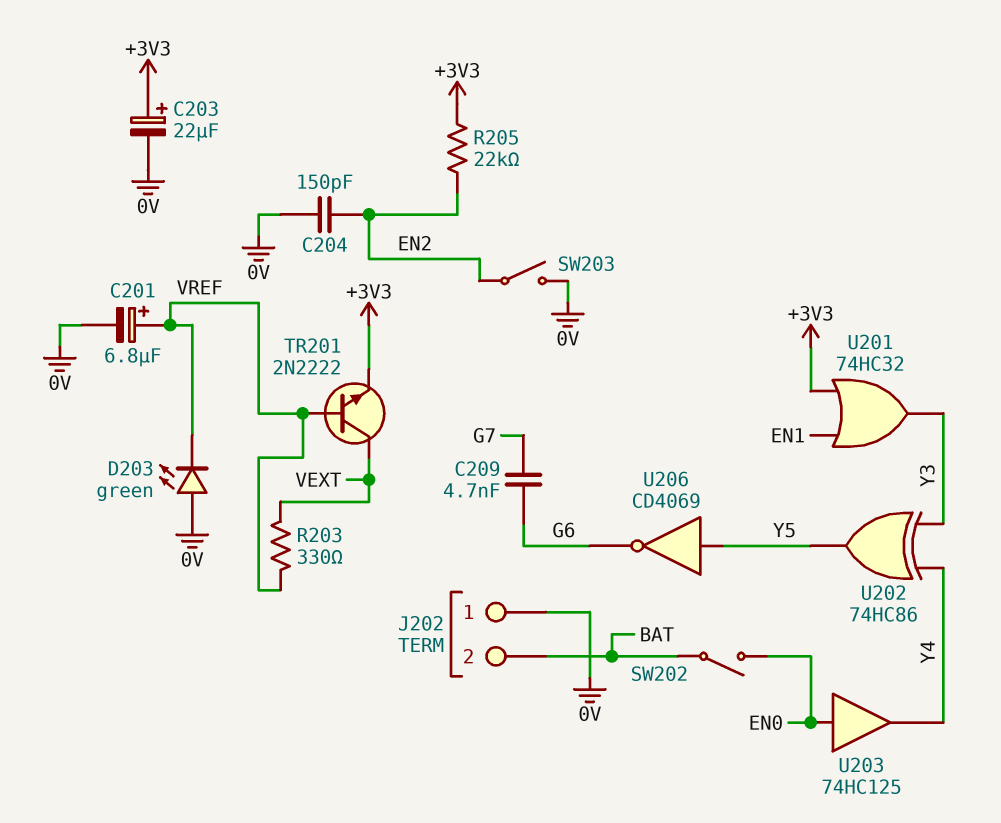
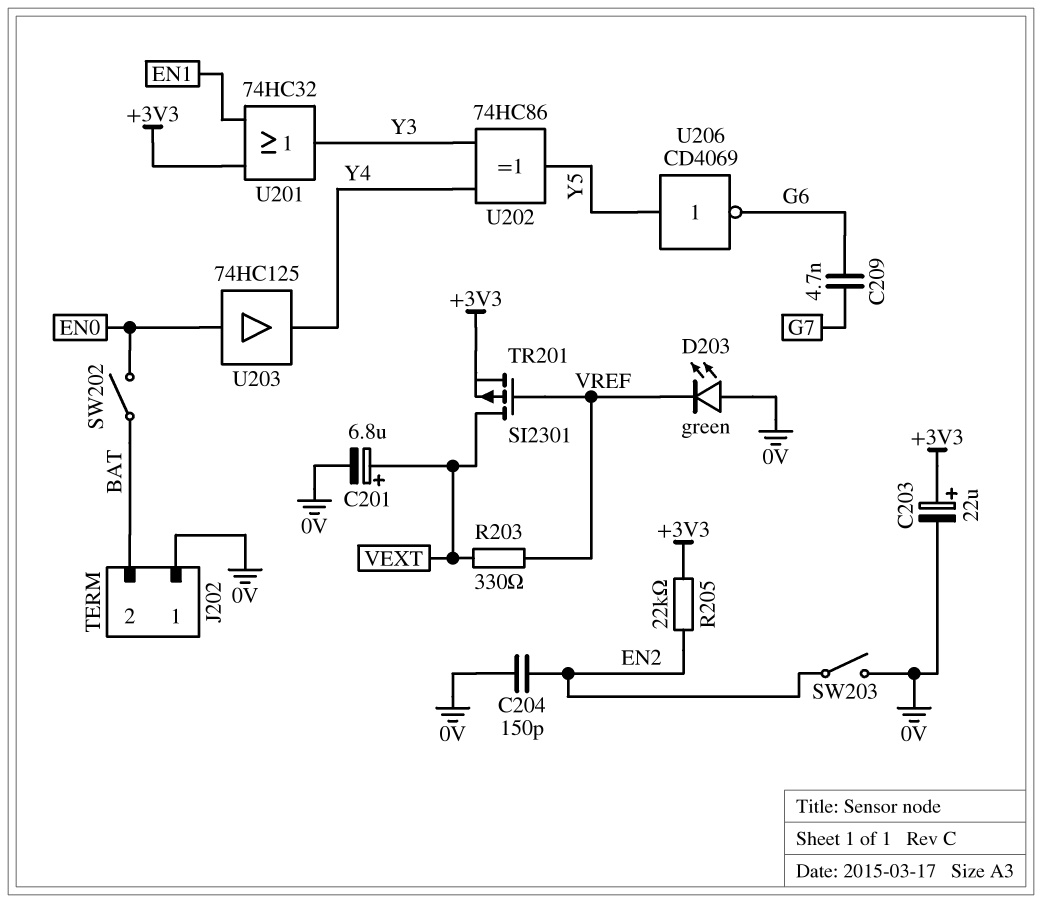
C201: 6.8uF (plus VREF, minus 0V) -> 6.8uF (plus VEXT, minus 0V)
TR201: NPN 2N2222 (B VREF, C VEXT, E +3V3) -> PMOS SI2301 (G VREF, D VEXT, S +3V3)

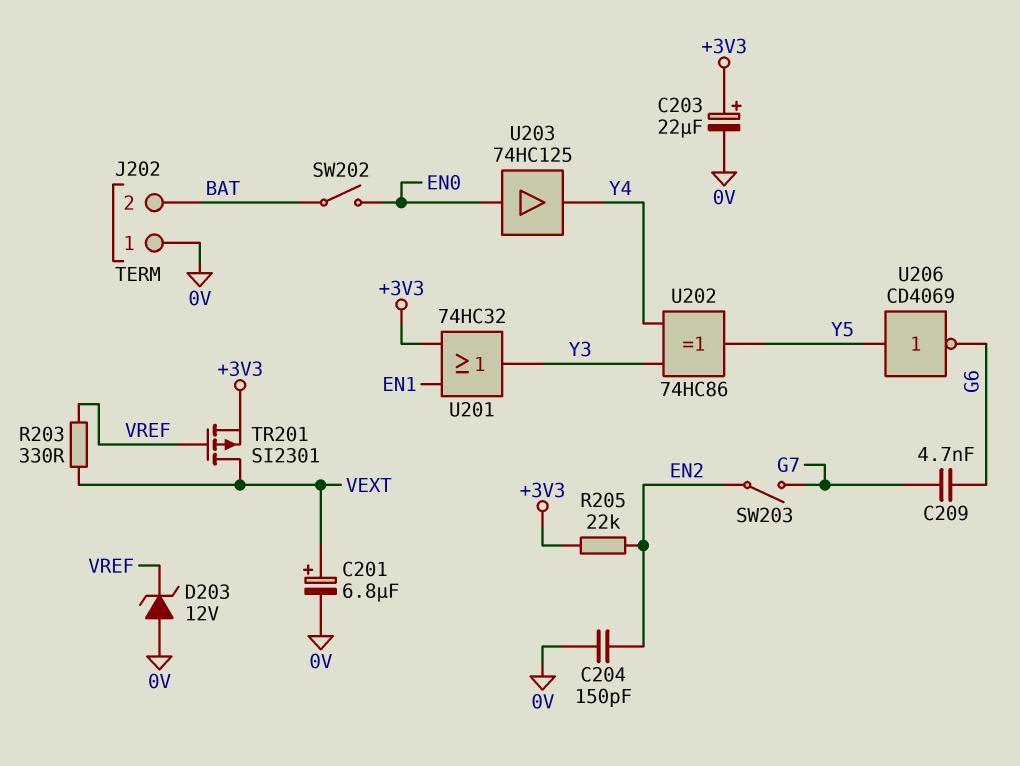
D203: LED green (A 0V, K VREF) -> zener 12V (A 0V, K VREF)
SW203: switch (0V, EN2) -> switch (EN2, G7)

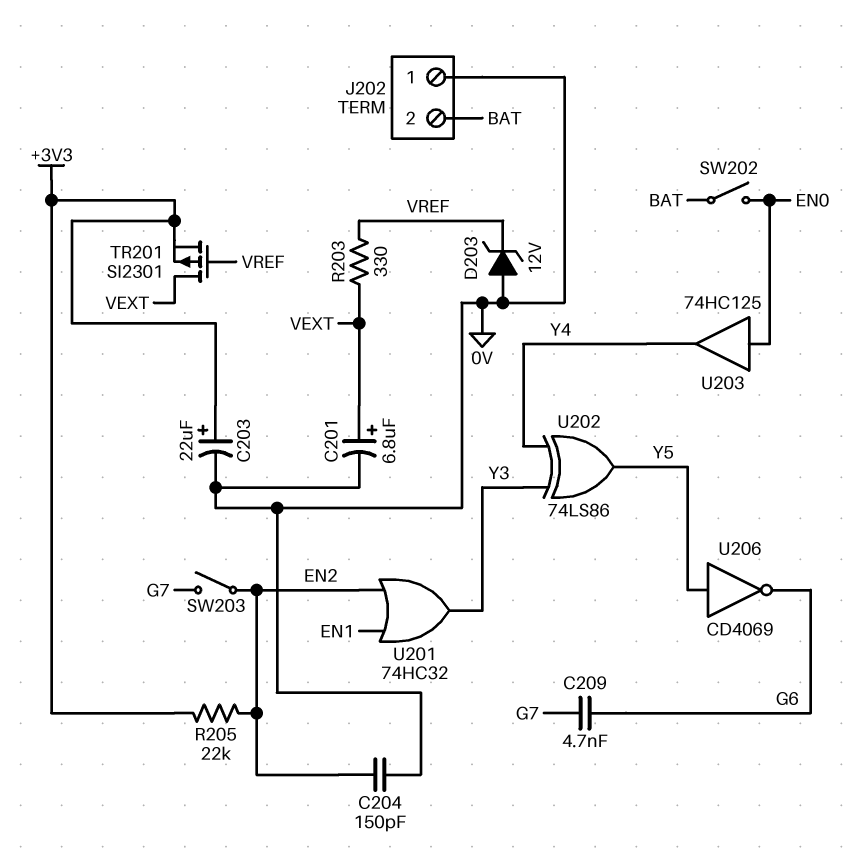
U201: OR 74HC32 (in +3V3, in EN1, out Y3) -> OR 74HC32 (in EN1, in EN2, out Y3)
U202: XOR 74HC86 (in Y3, in Y4, out Y5) -> XOR 74LS86 (in Y3, in Y4, out Y5)

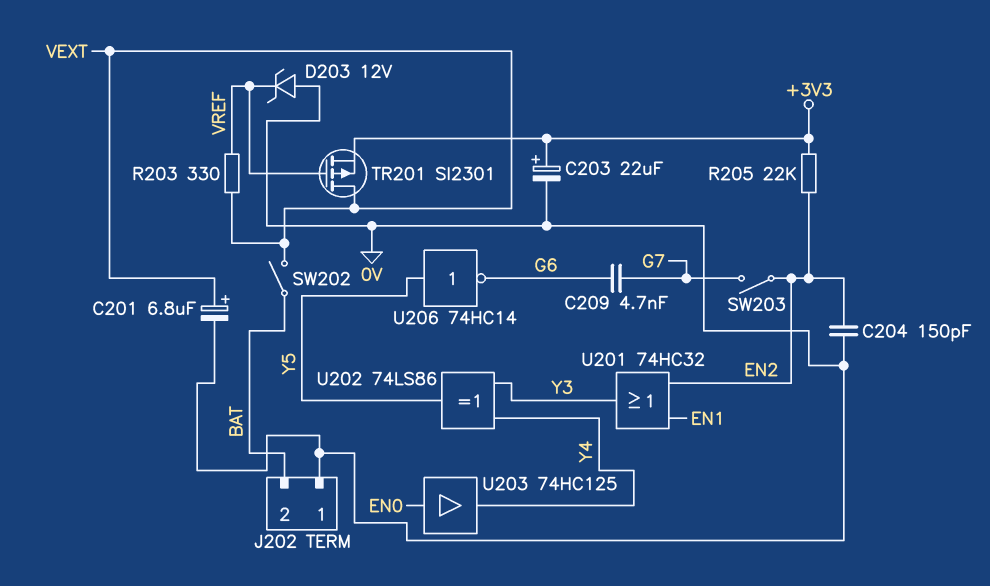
SW202: switch (BAT, EN0) -> switch (BAT, VEXT)
U206: NOT CD4069 (in Y5, out G6) -> NOT 74HC14 (in Y5, out G6)

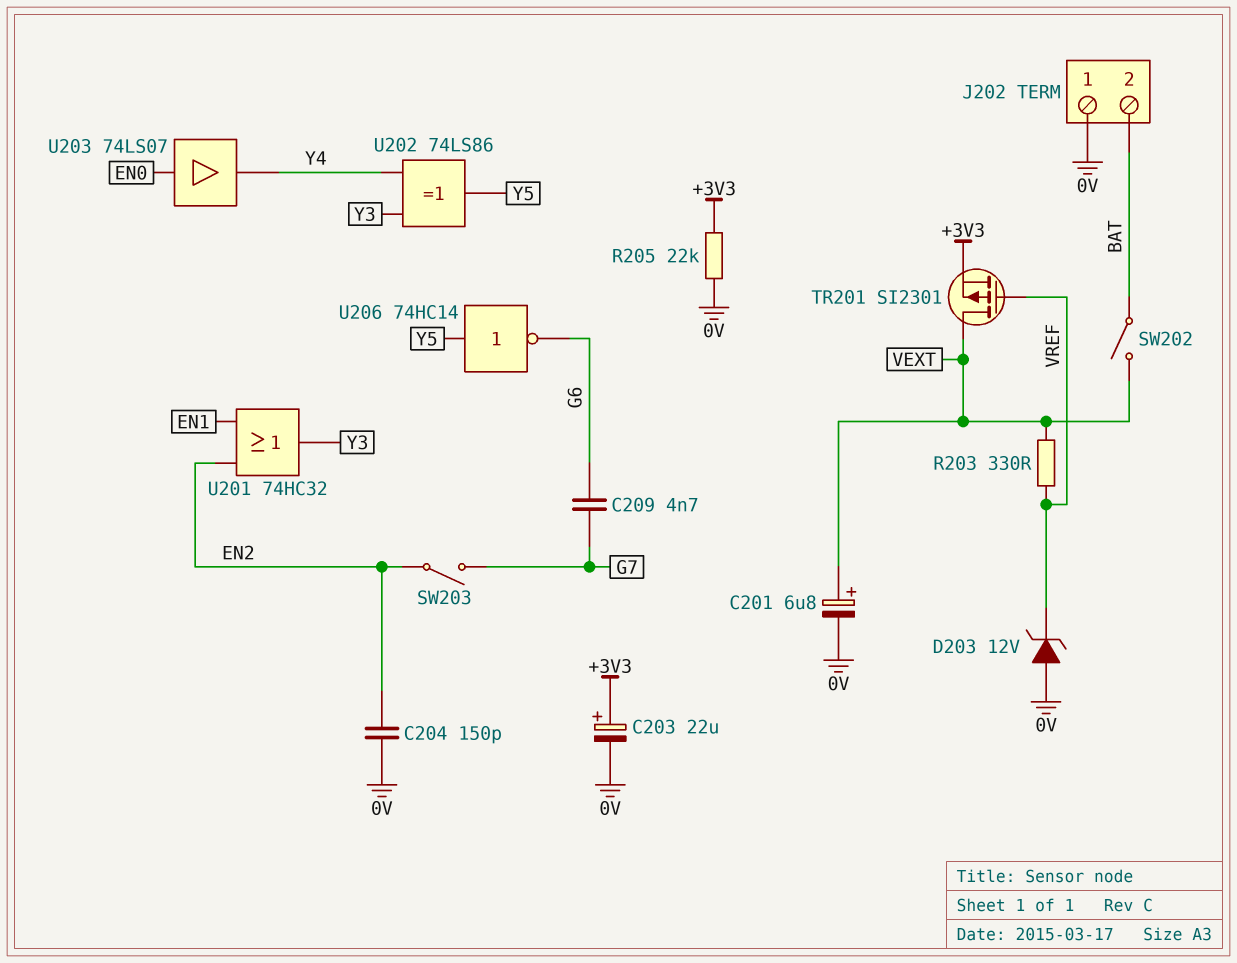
R205: 22k (+3V3, EN2) -> 22k (+3V3, 0V)
U203: buffer 74HC125 (in EN0, out Y4) -> buffer 74LS07 (in EN0, out Y4)

